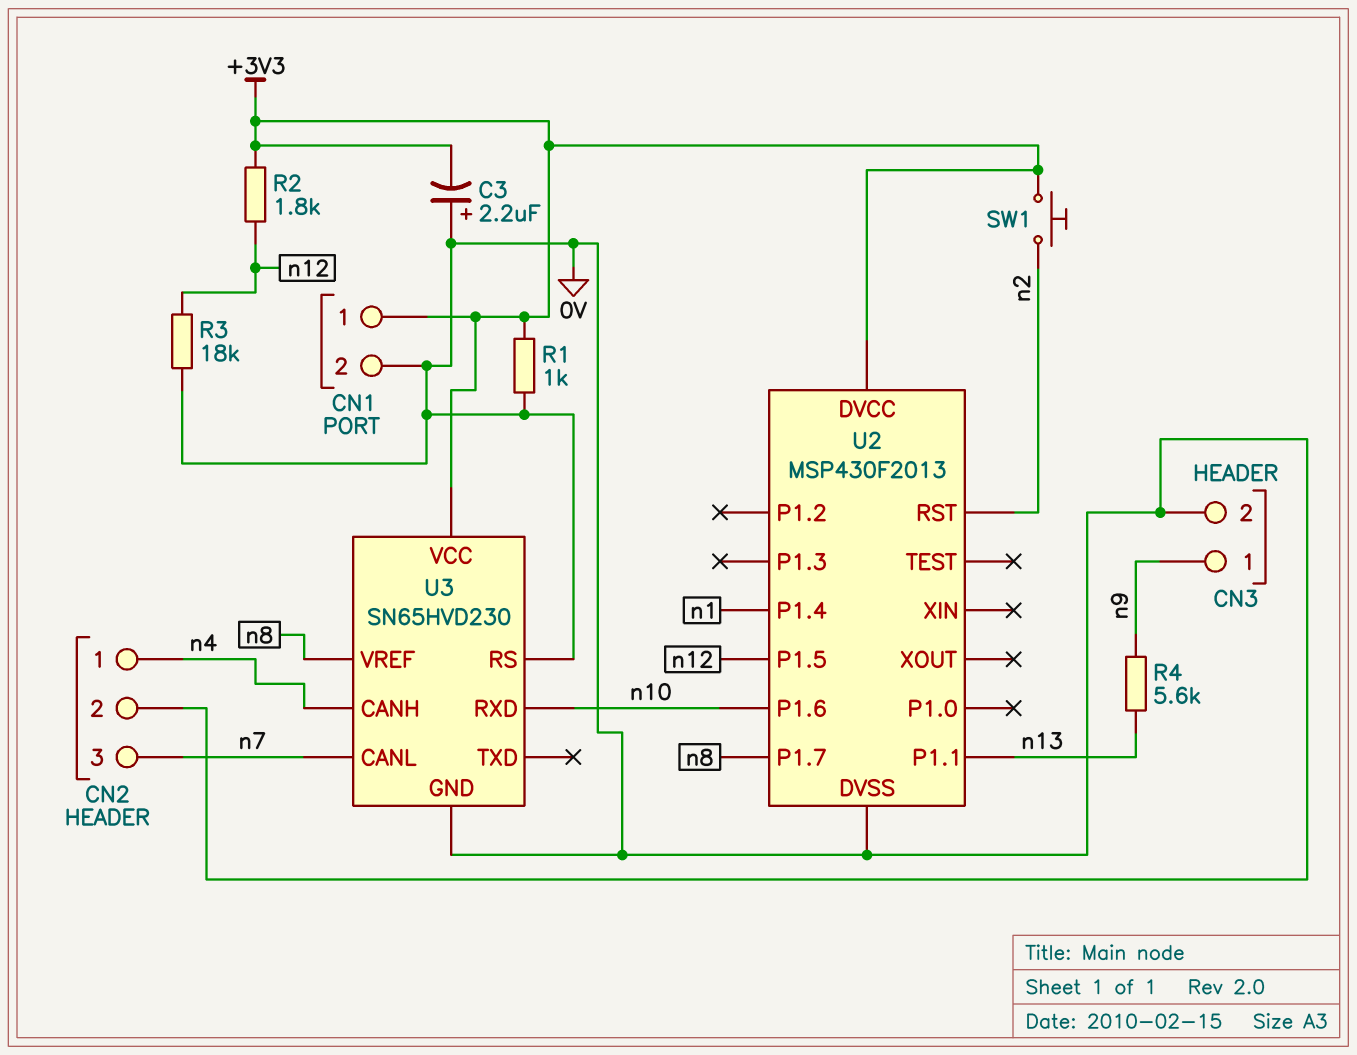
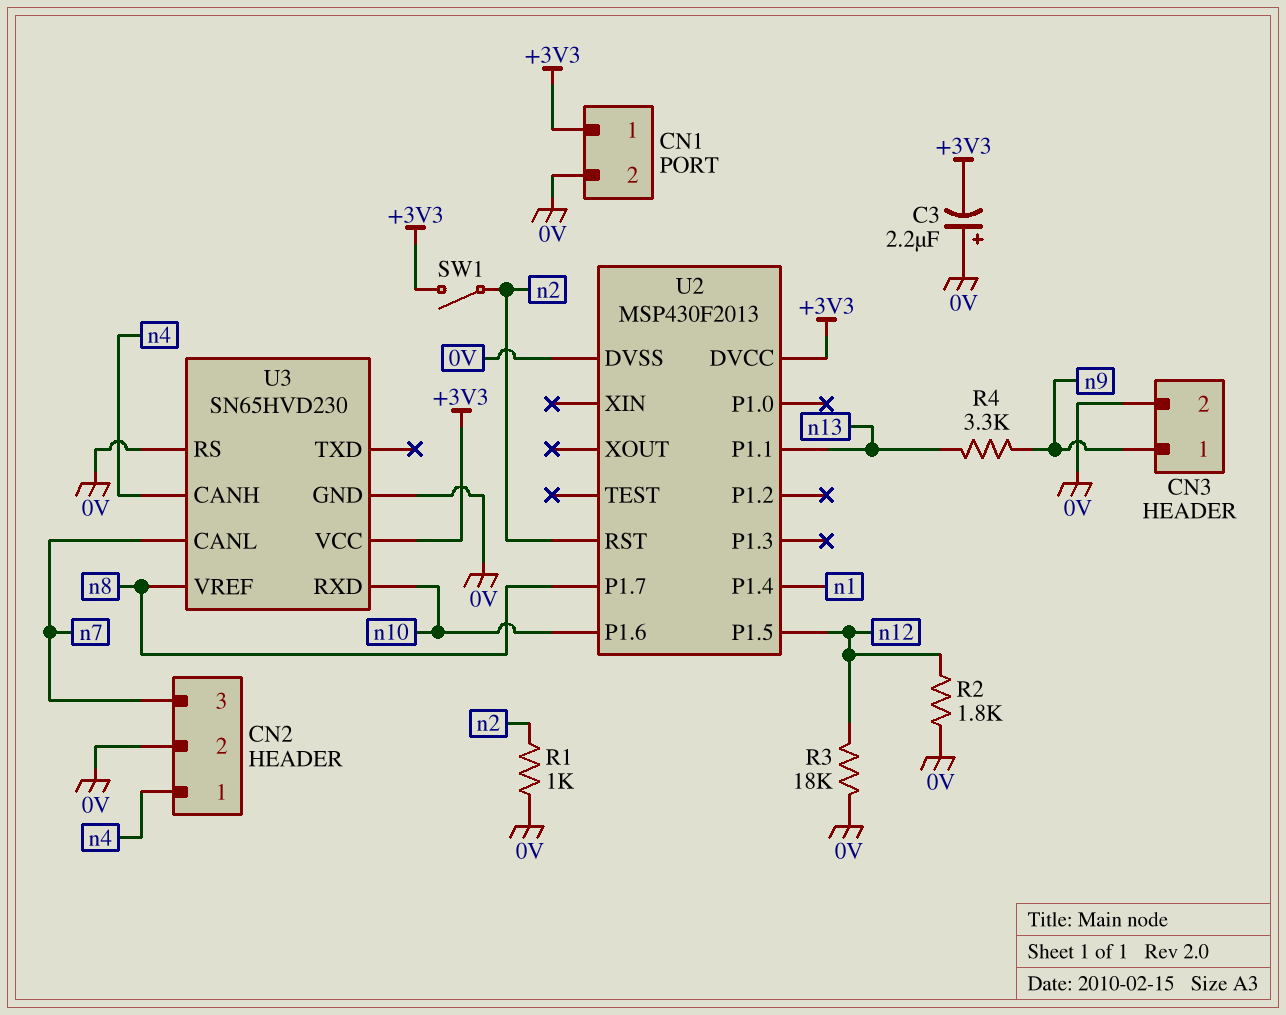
R1: 1k (+3V3, 0V) -> 1k (0V, n2)
R2: 1.8k (+3V3, n12) -> 1.8k (0V, n12)
R4: 5.6k (n9, n13) -> 3.3k (n9, n13)
SW1: button (+3V3, n2) -> switch (+3V3, n2)

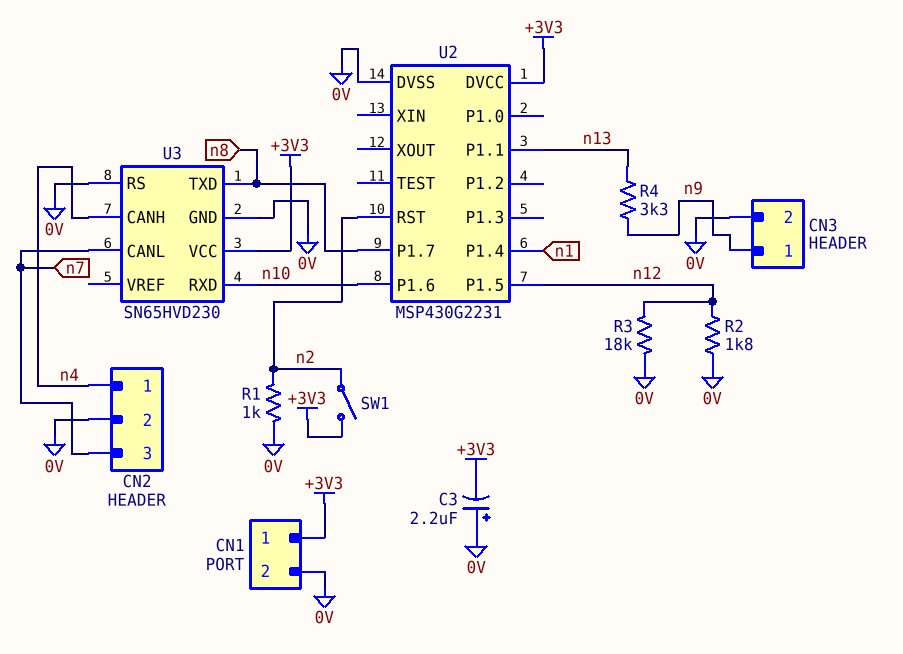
U2: MSP430F2013 -> MSP430G2231
U3 pin TXD: none -> n8
U3 pin VREF: n8 -> none

